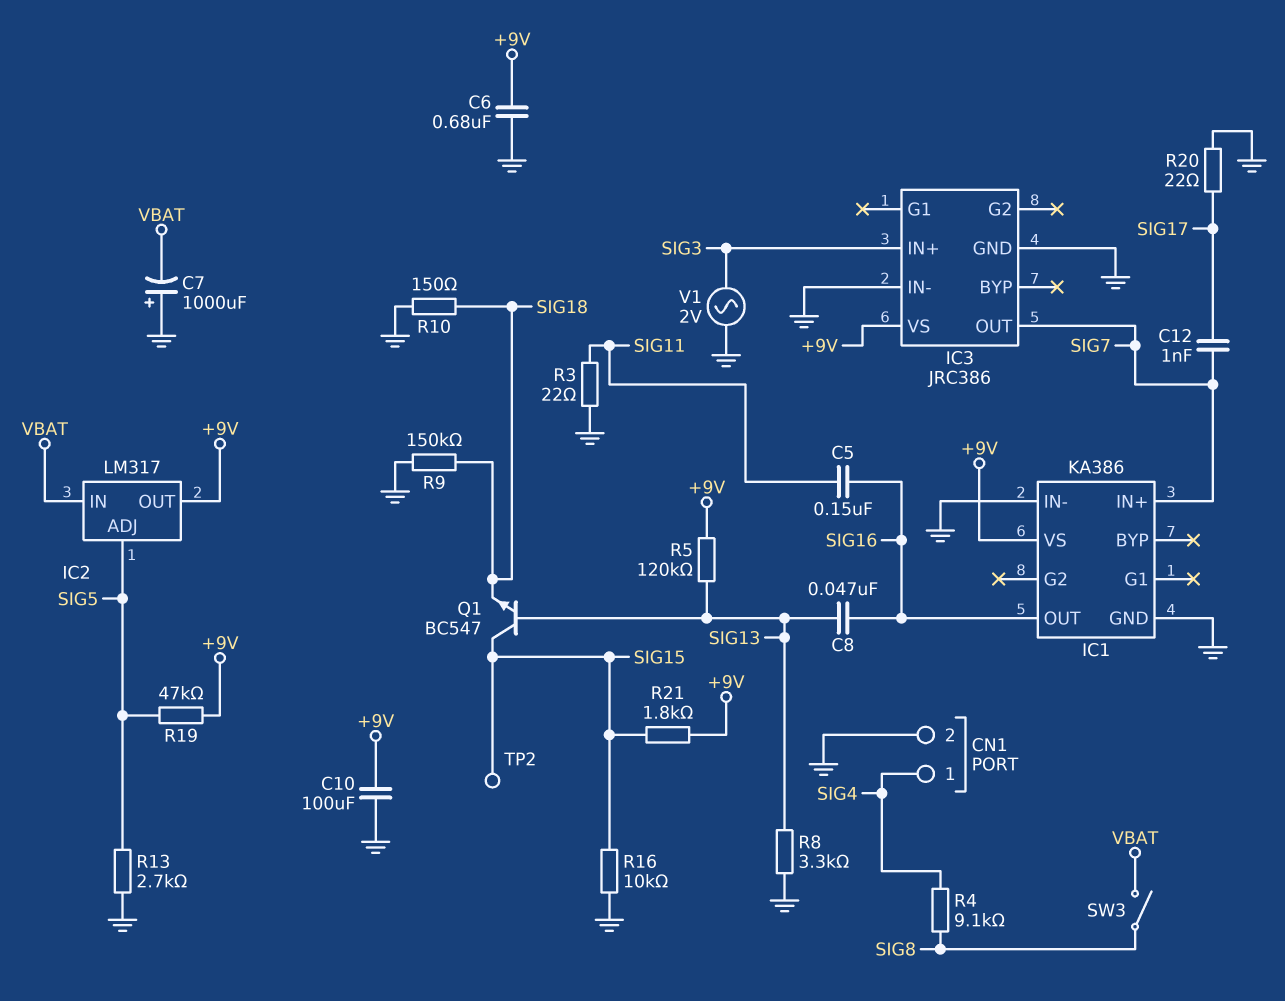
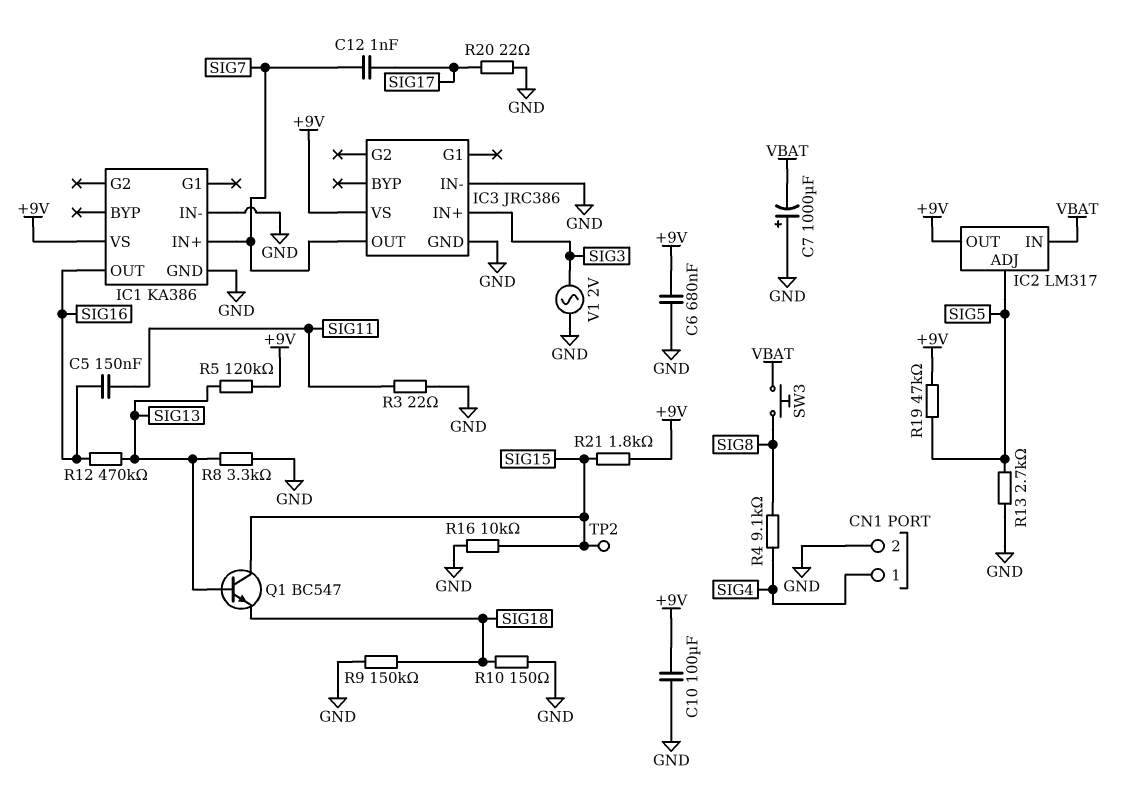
C8: 47nF (SIG13, SIG16) -> none
R12: none -> 470k (SIG13, SIG16)
SW3: switch (SIG8, VBAT) -> button (SIG8, VBAT)

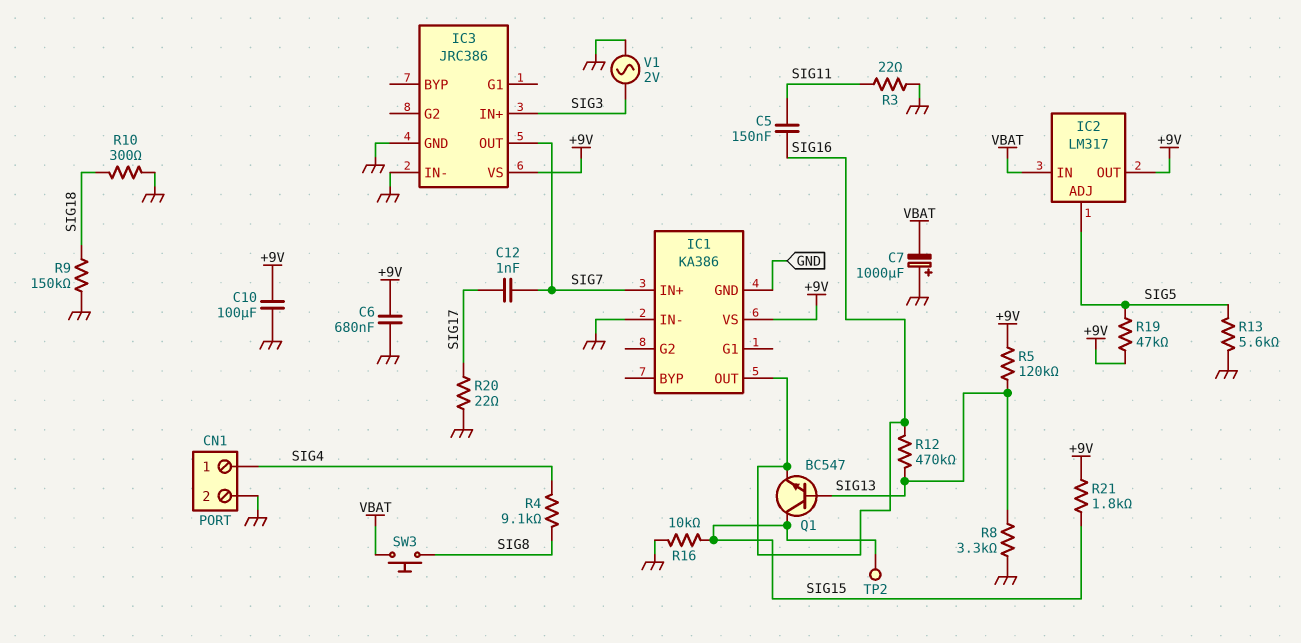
Q1: NPN BC547 (B SIG13, C SIG15, E SIG18) -> NPN BC547 (B SIG13, C SIG15, E SIG16)
R10: 150 (GND, SIG18) -> 300 (GND, SIG18)
R13: 2.7k (GND, SIG5) -> 5.6k (GND, SIG5)

